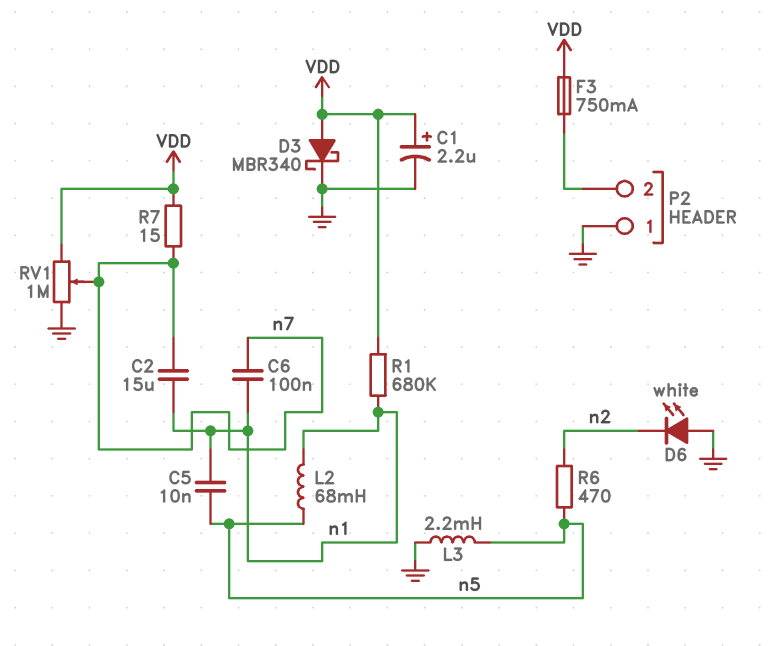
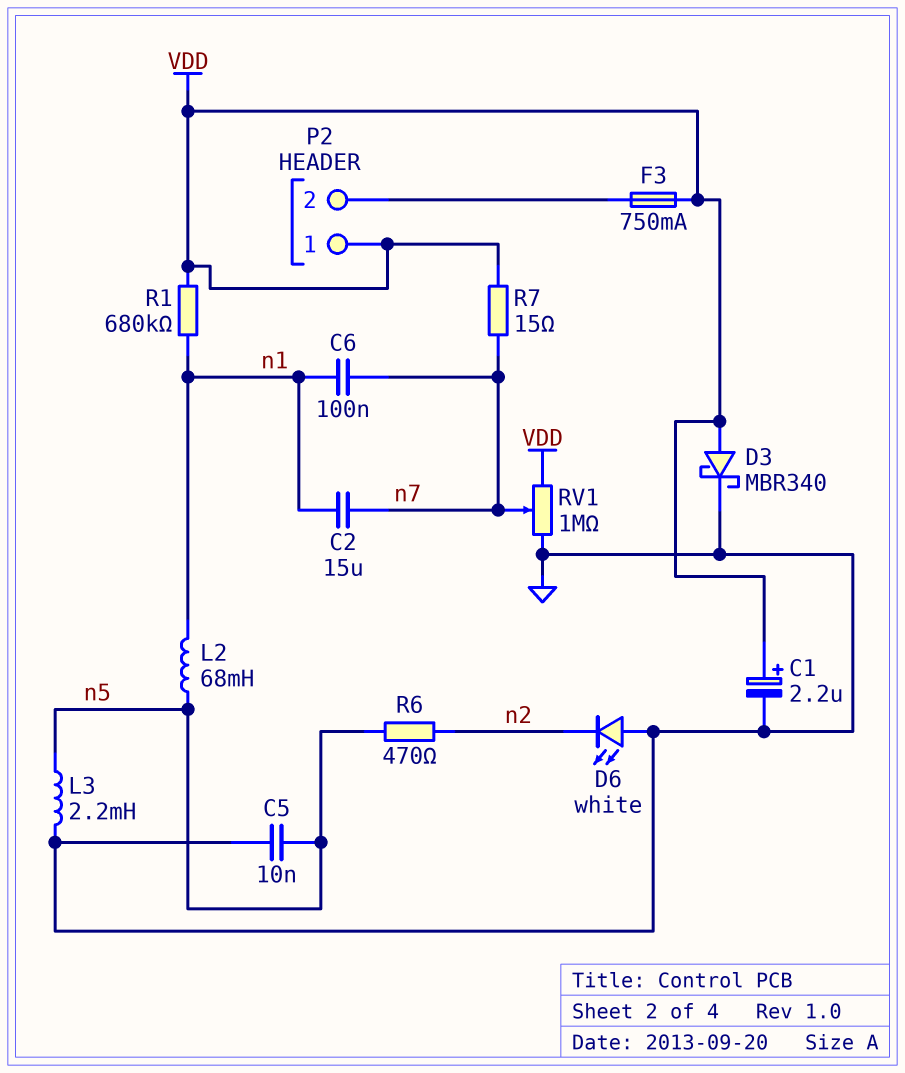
C5: 10nF (n1, n5) -> 10nF (GND, n5)
P2 pin 1: GND -> VDD

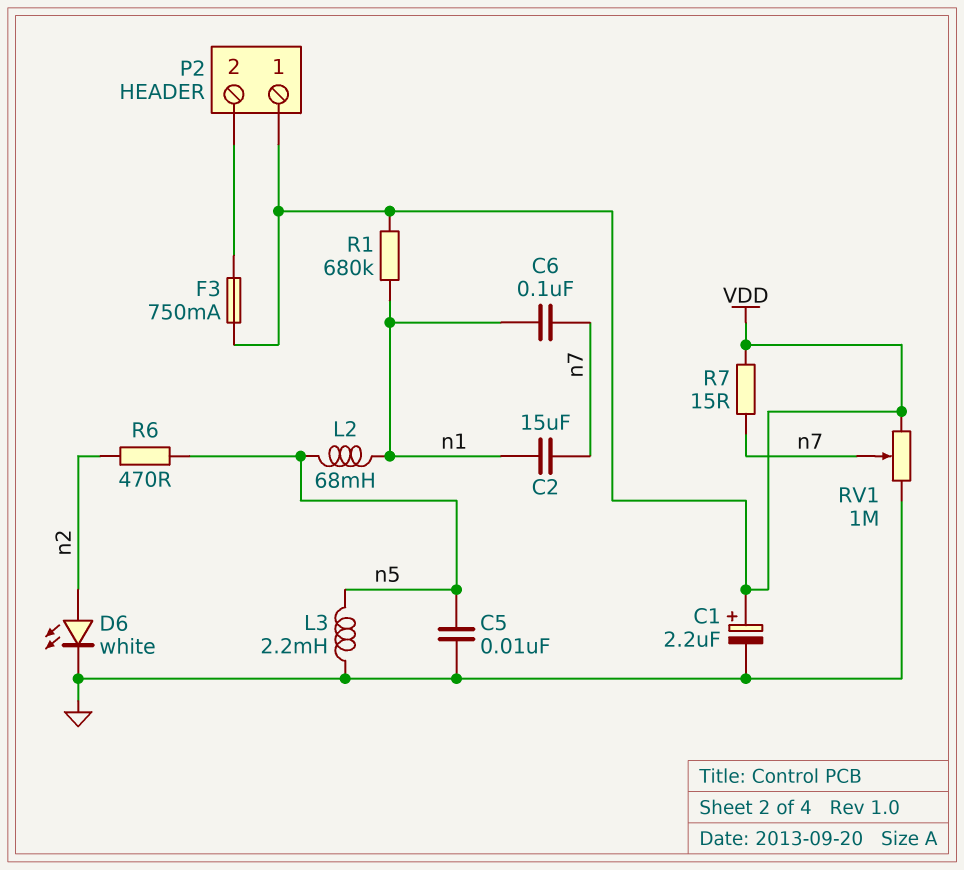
D3: schottky MBR340 (A VDD, K GND) -> none
D6: LED white (A GND, K n2) -> LED white (A n2, K GND)

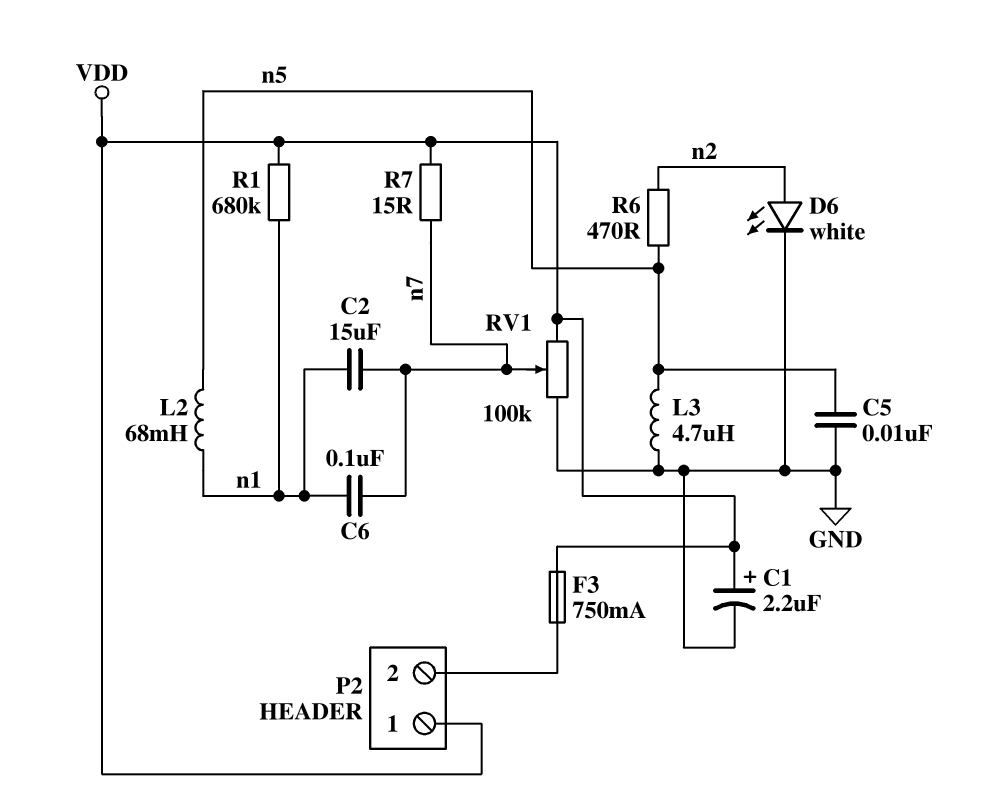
L3: 2.2mH (GND, n5) -> 4.7uH (GND, n5)
RV1: 1M (GND, VDD, wiper n7) -> 100k (GND, VDD, wiper n7)

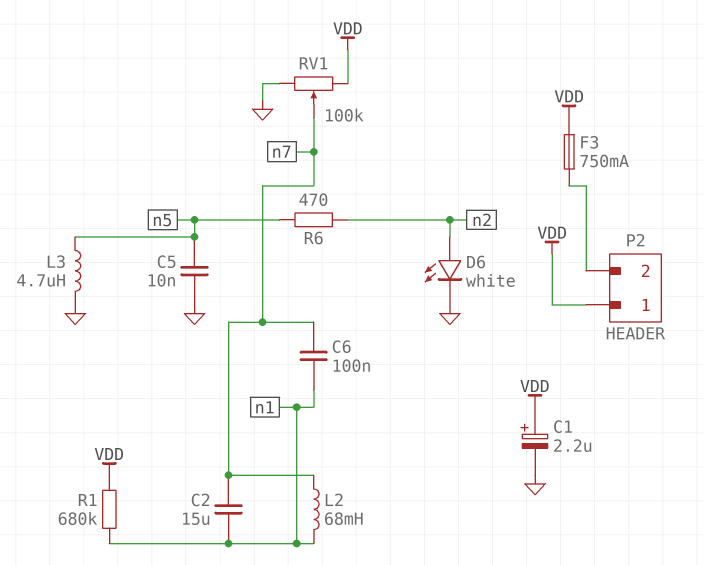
L2: 68mH (n1, n5) -> 68mH (n1, n7)
R7: 15 (VDD, n7) -> none

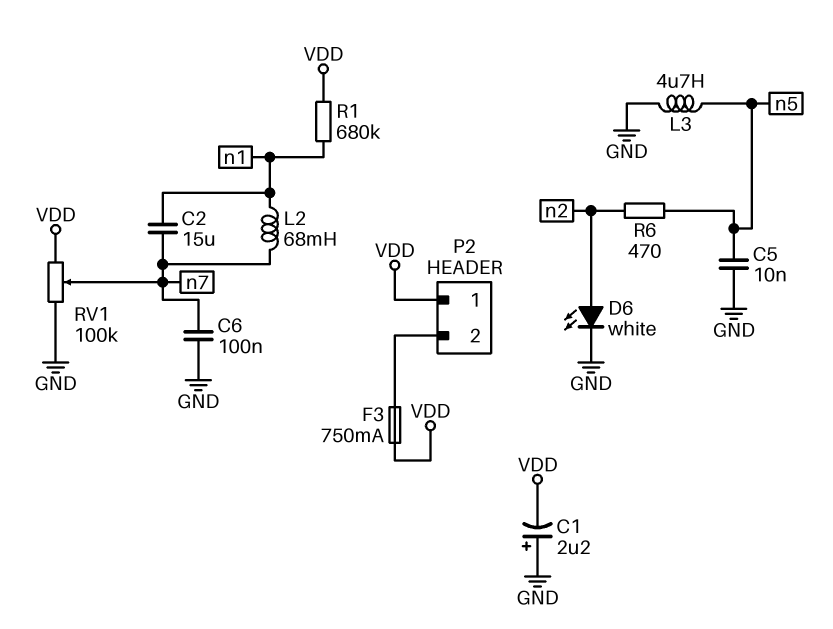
C1: 2.2uF (plus VDD, minus GND) -> 2.2uF (plus GND, minus VDD)
C6: 100nF (n1, n7) -> 100nF (GND, n7)

